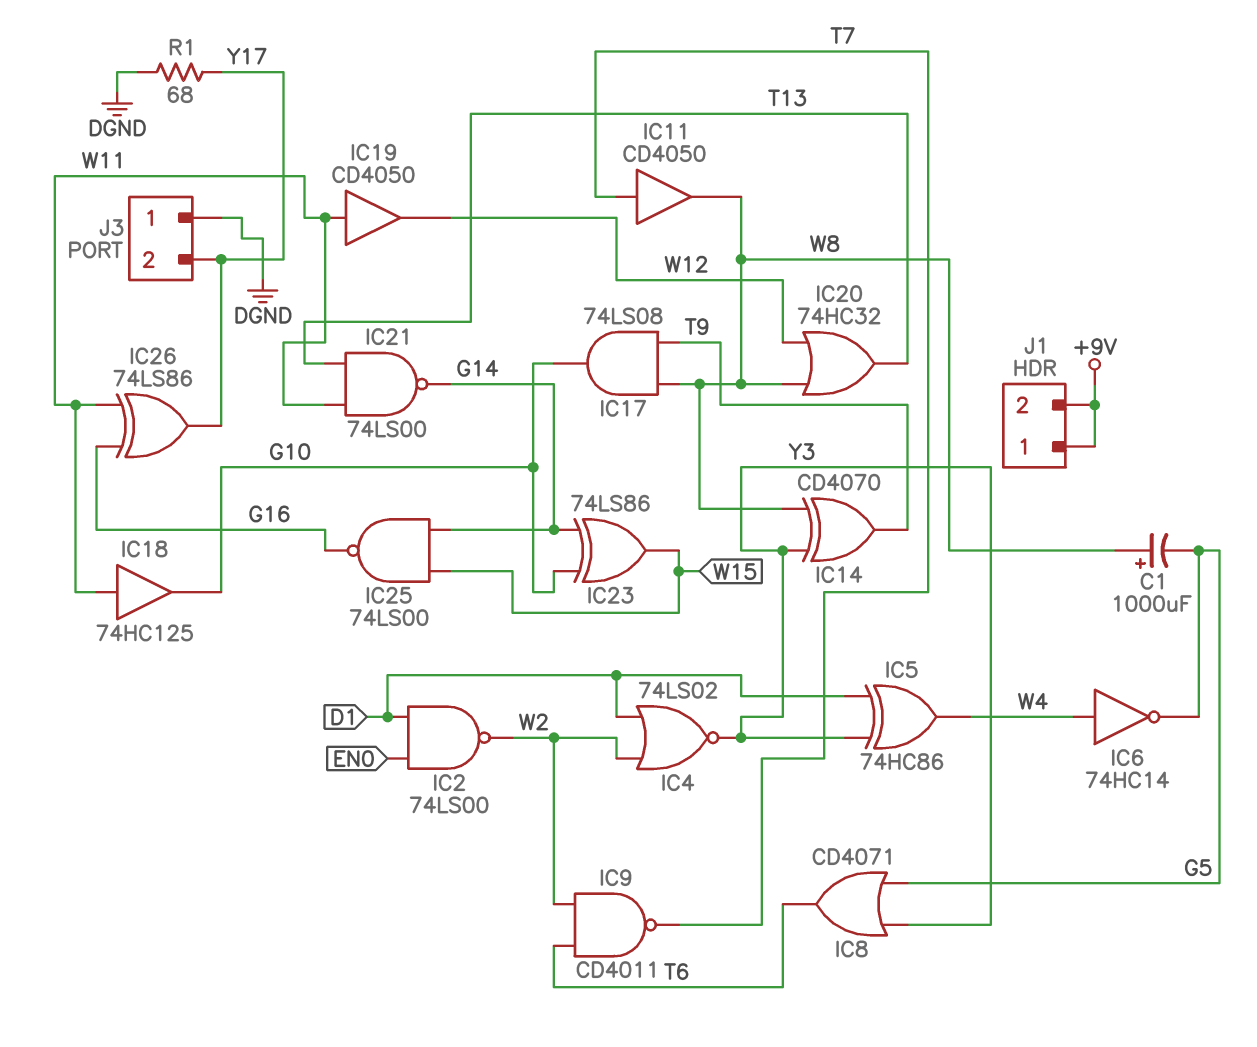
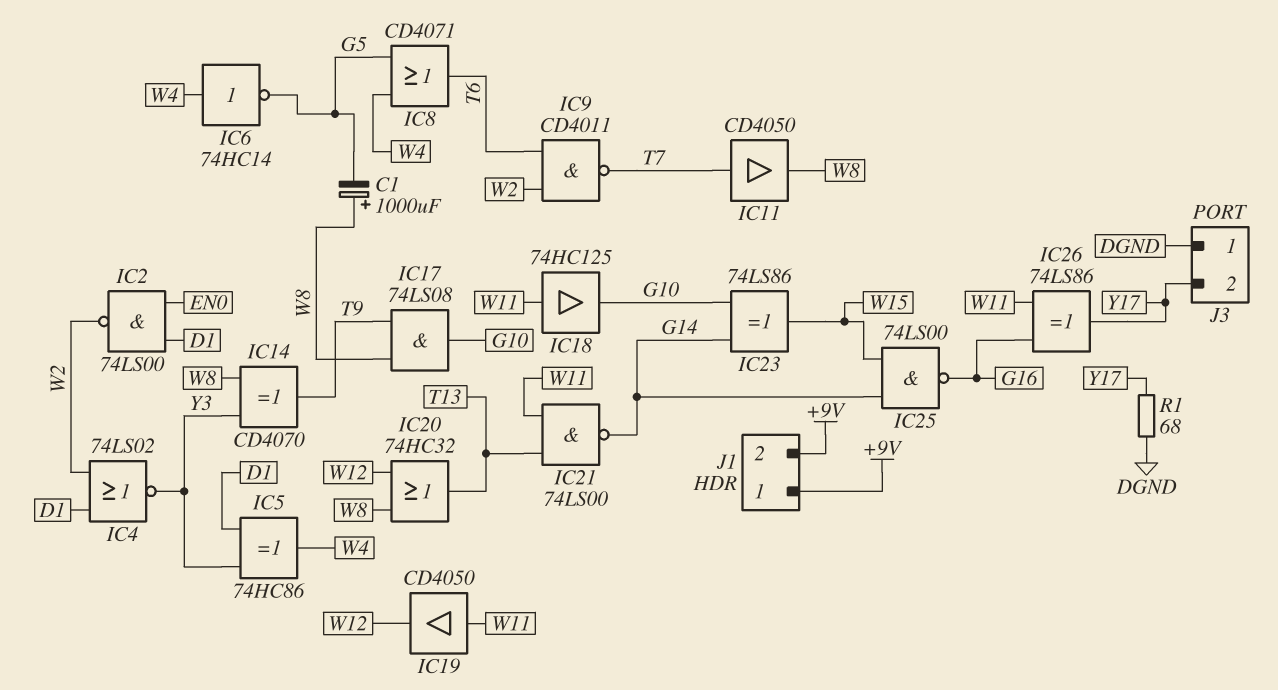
IC8: OR CD4071 (in G5, in Y3, out T6) -> OR CD4071 (in G5, in W4, out T6)

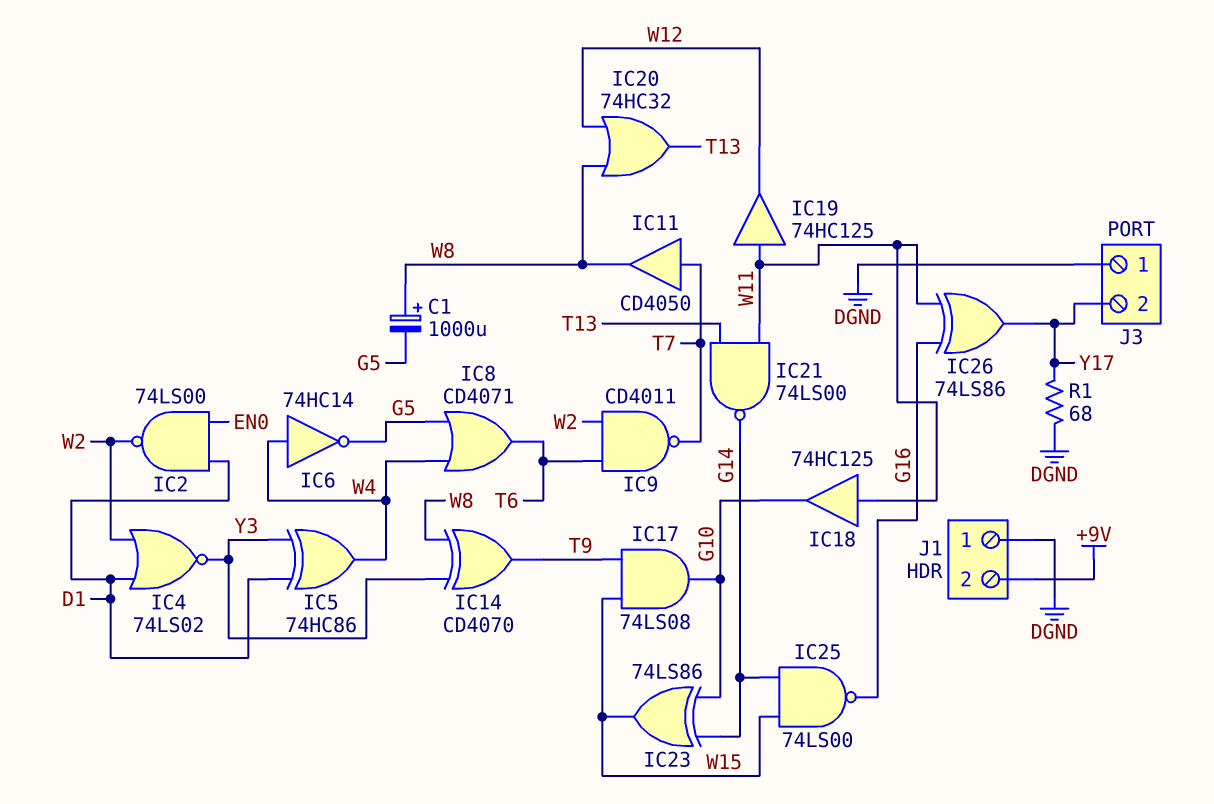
IC17: AND 74LS08 (in T9, in W8, out G10) -> AND 74LS08 (in T9, in W15, out G10)
IC19: buffer CD4050 (in W11, out W12) -> buffer 74HC125 (in W11, out W12)
J1 pin 1: +9V -> DGND

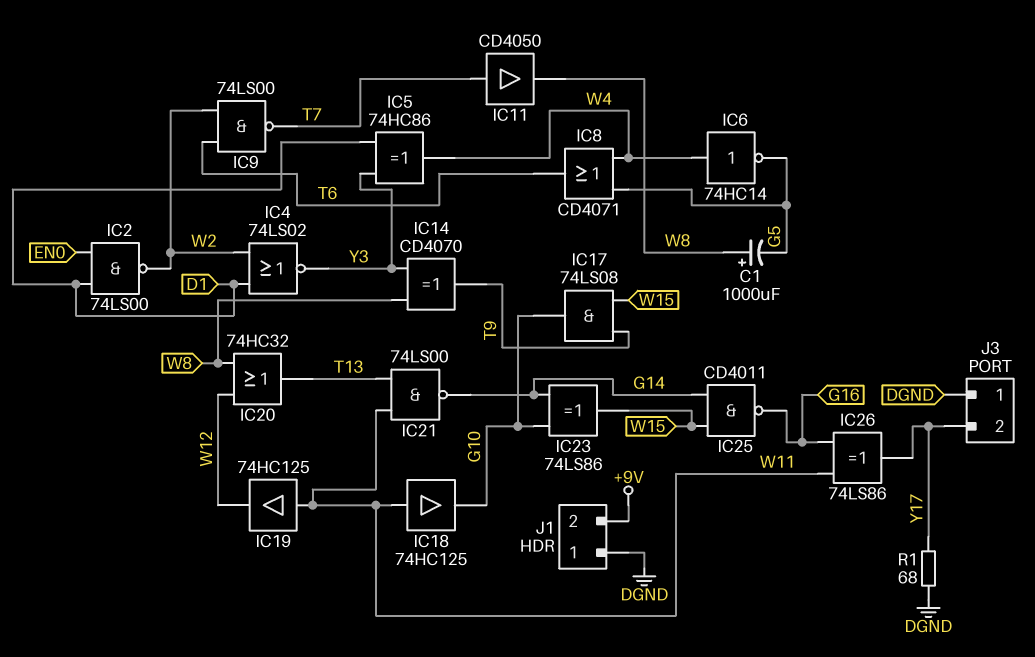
IC9: NAND CD4011 (in T6, in W2, out T7) -> NAND 74LS00 (in T6, in W2, out T7)
IC25: NAND 74LS00 (in G14, in W15, out G16) -> NAND CD4011 (in G14, in W15, out G16)

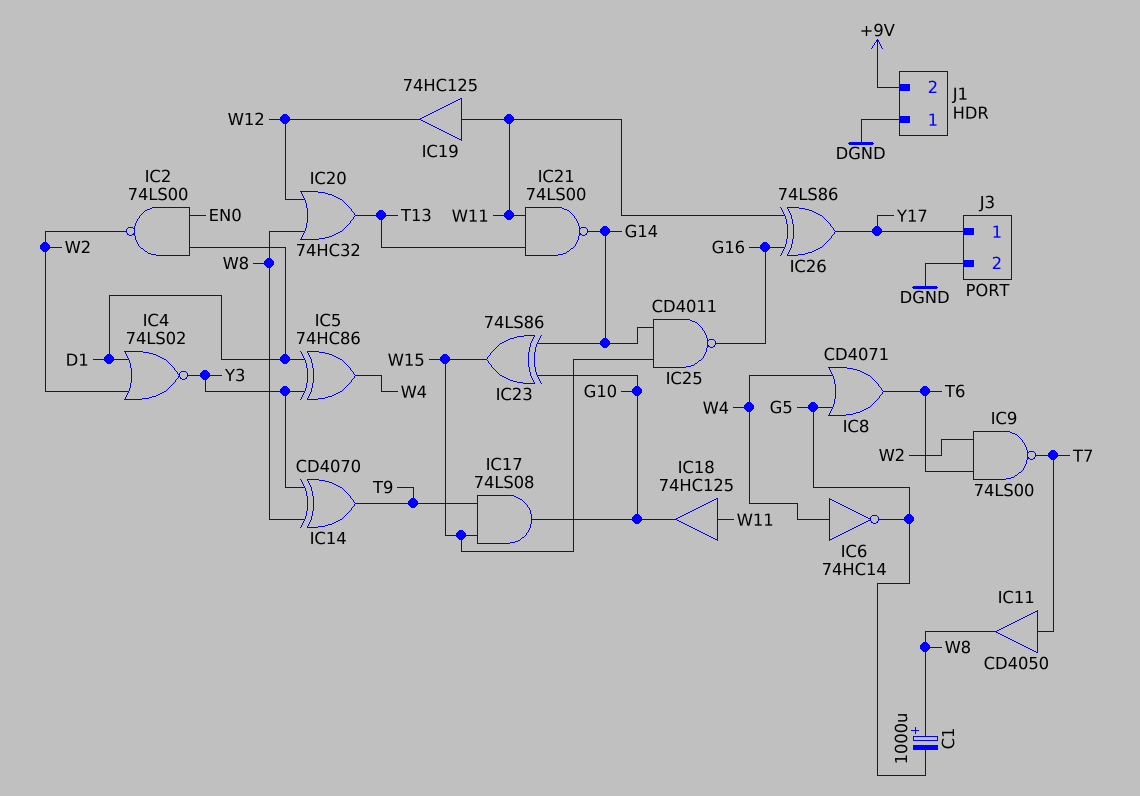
J3 pin 1: DGND -> Y17
J3 pin 2: Y17 -> DGND
R1: 68 (DGND, Y17) -> none

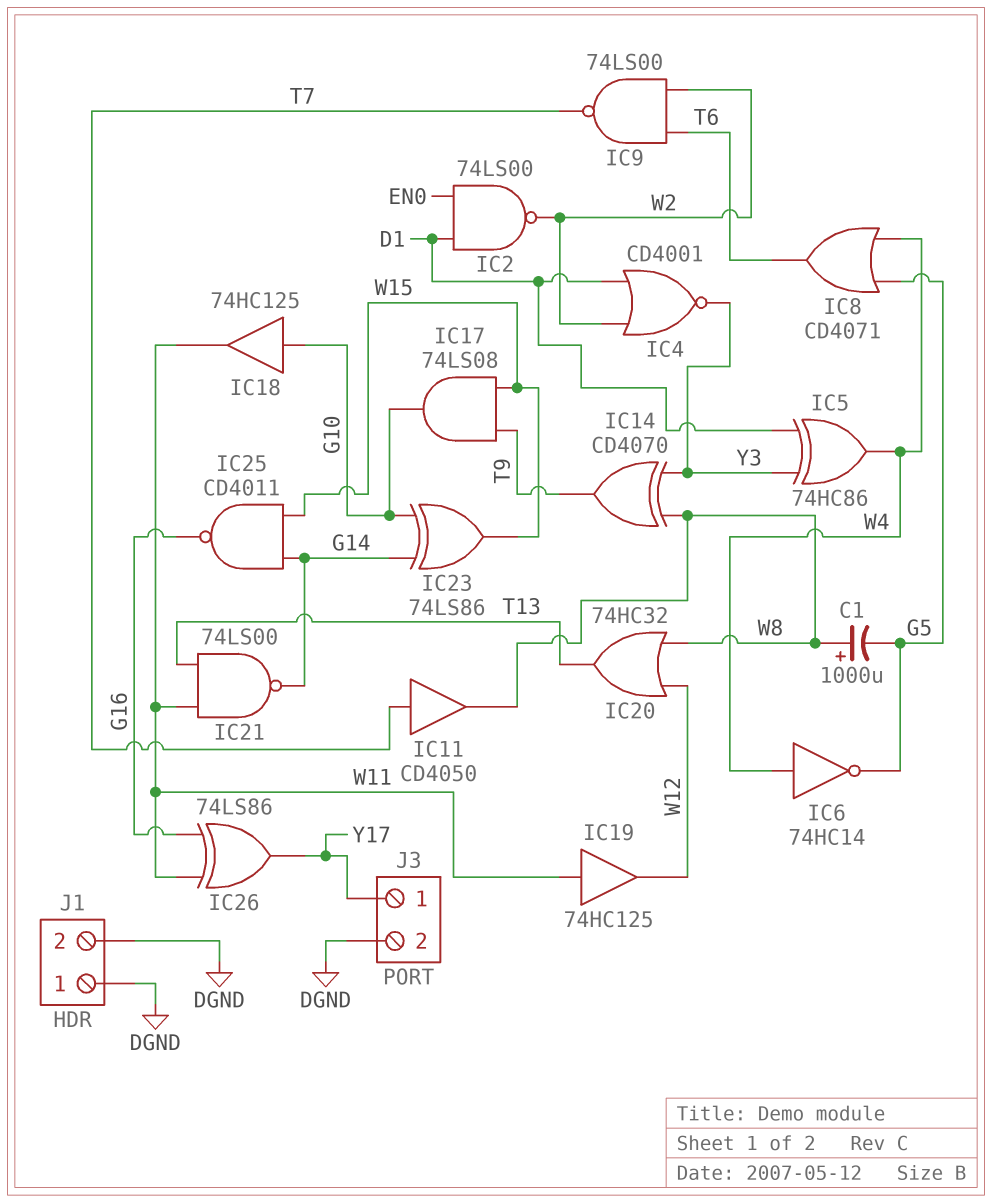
IC4: NOR 74LS02 (in D1, in W2, out Y3) -> NOR CD4001 (in D1, in W2, out Y3)
IC18: buffer 74HC125 (in W11, out G10) -> buffer 74HC125 (in G10, out W11)
J1 pin 2: +9V -> DGND

